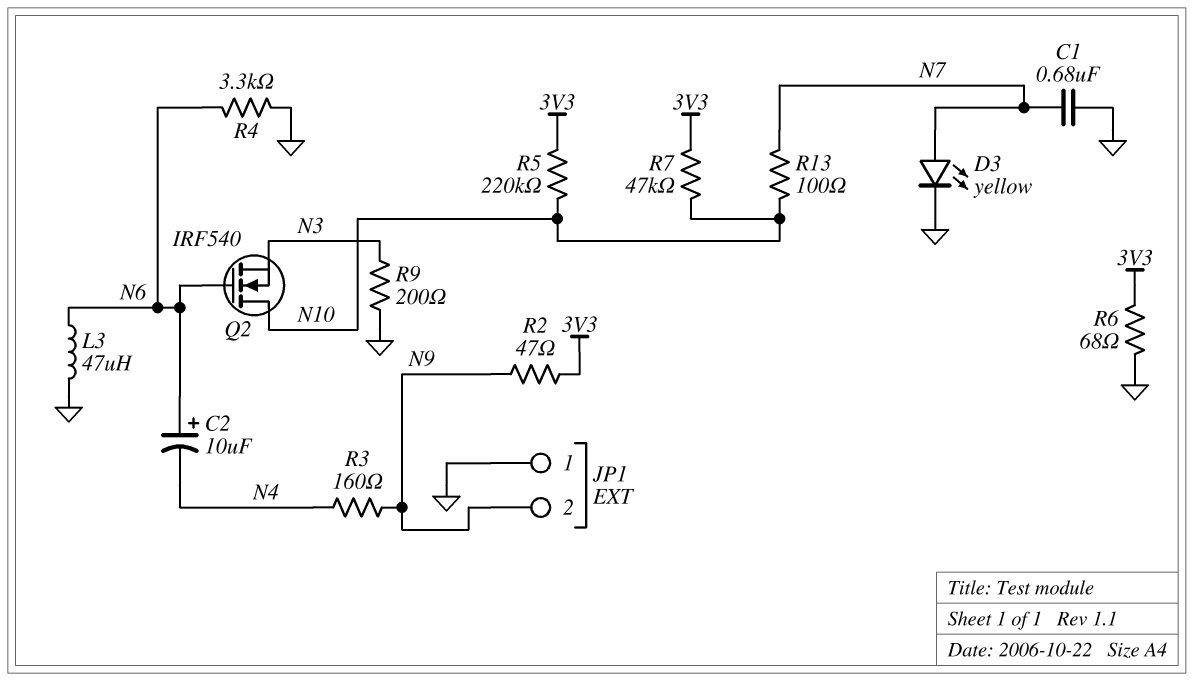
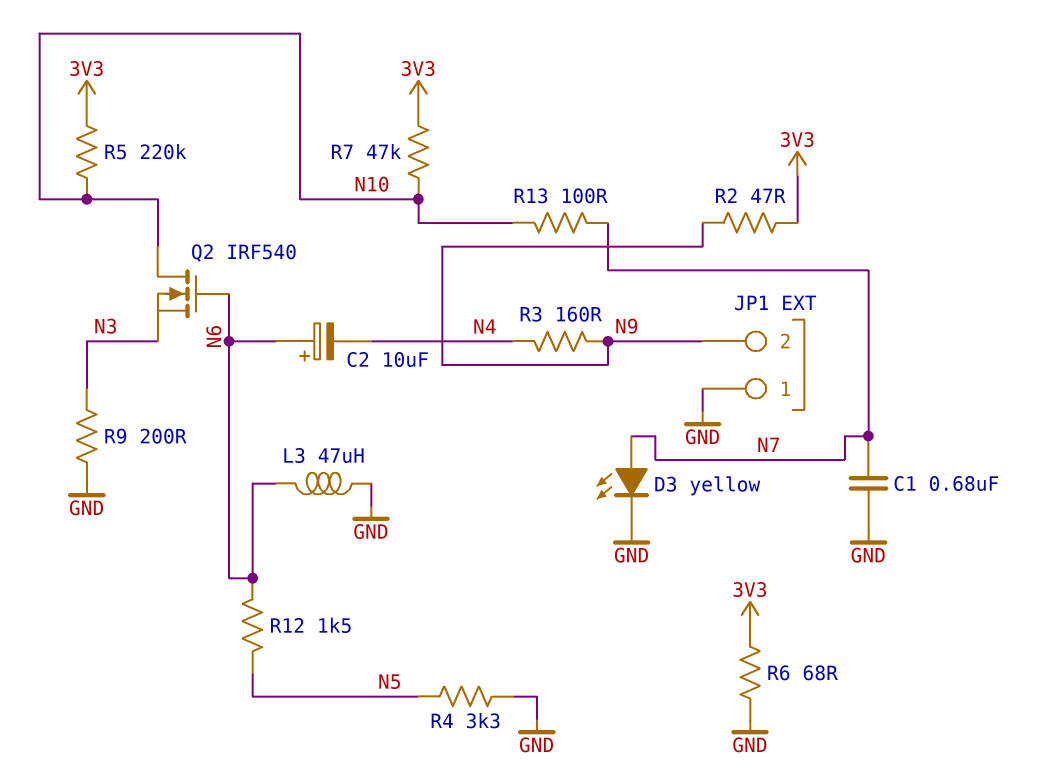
R4: 3.3k (GND, N6) -> 3.3k (GND, N5)
R12: none -> 1.5k (N5, N6)

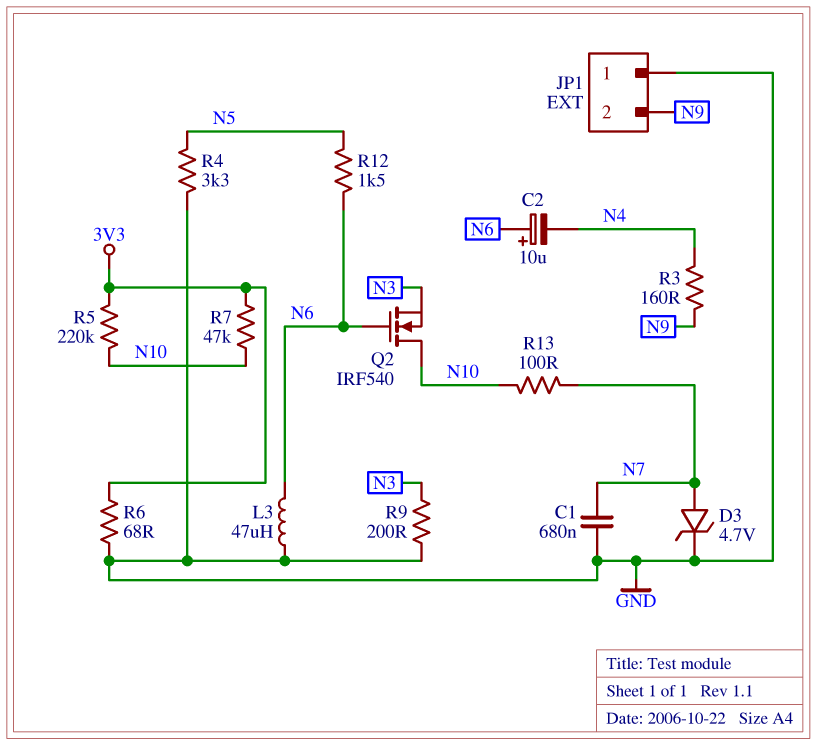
D3: LED yellow (A N7, K GND) -> zener 4.7V (A N7, K GND)
R2: 47 (3V3, N9) -> none

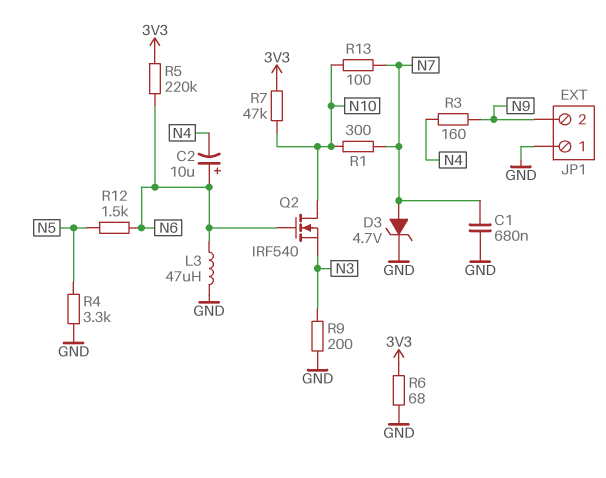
R1: none -> 300 (N7, N10)
R5: 220k (3V3, N10) -> 220k (3V3, N6)

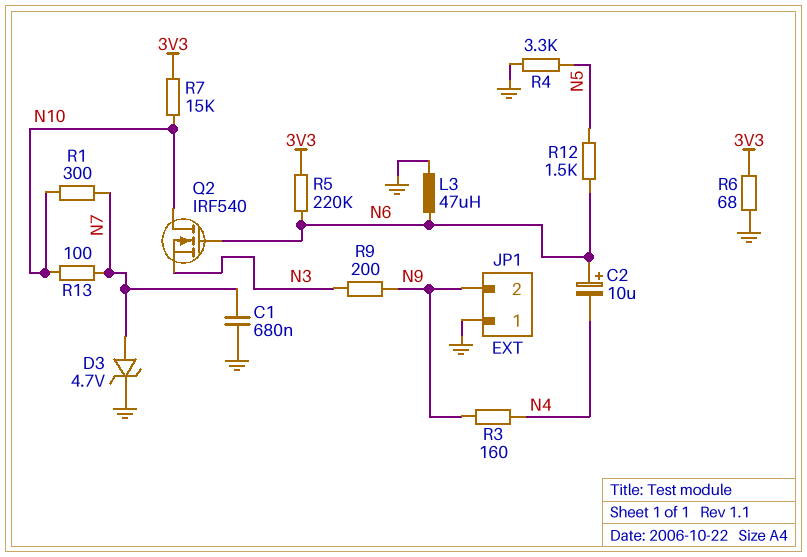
R7: 47k (3V3, N10) -> 15k (3V3, N10)
R9: 200 (GND, N3) -> 200 (N3, N9)

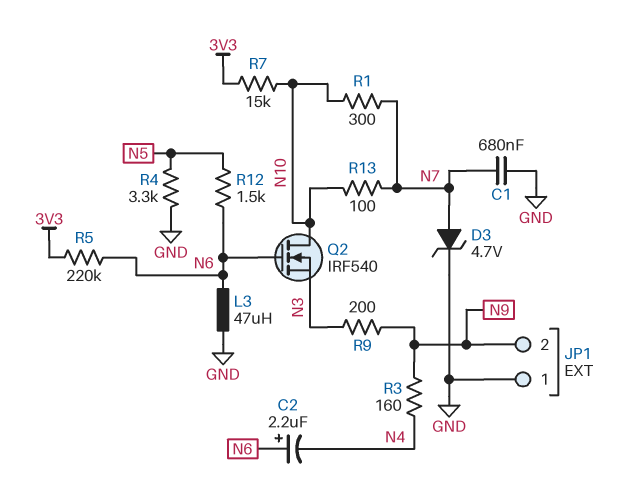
C2: 10uF (plus N6, minus N4) -> 2.2uF (plus N6, minus N4)
R6: 68 (3V3, GND) -> none

